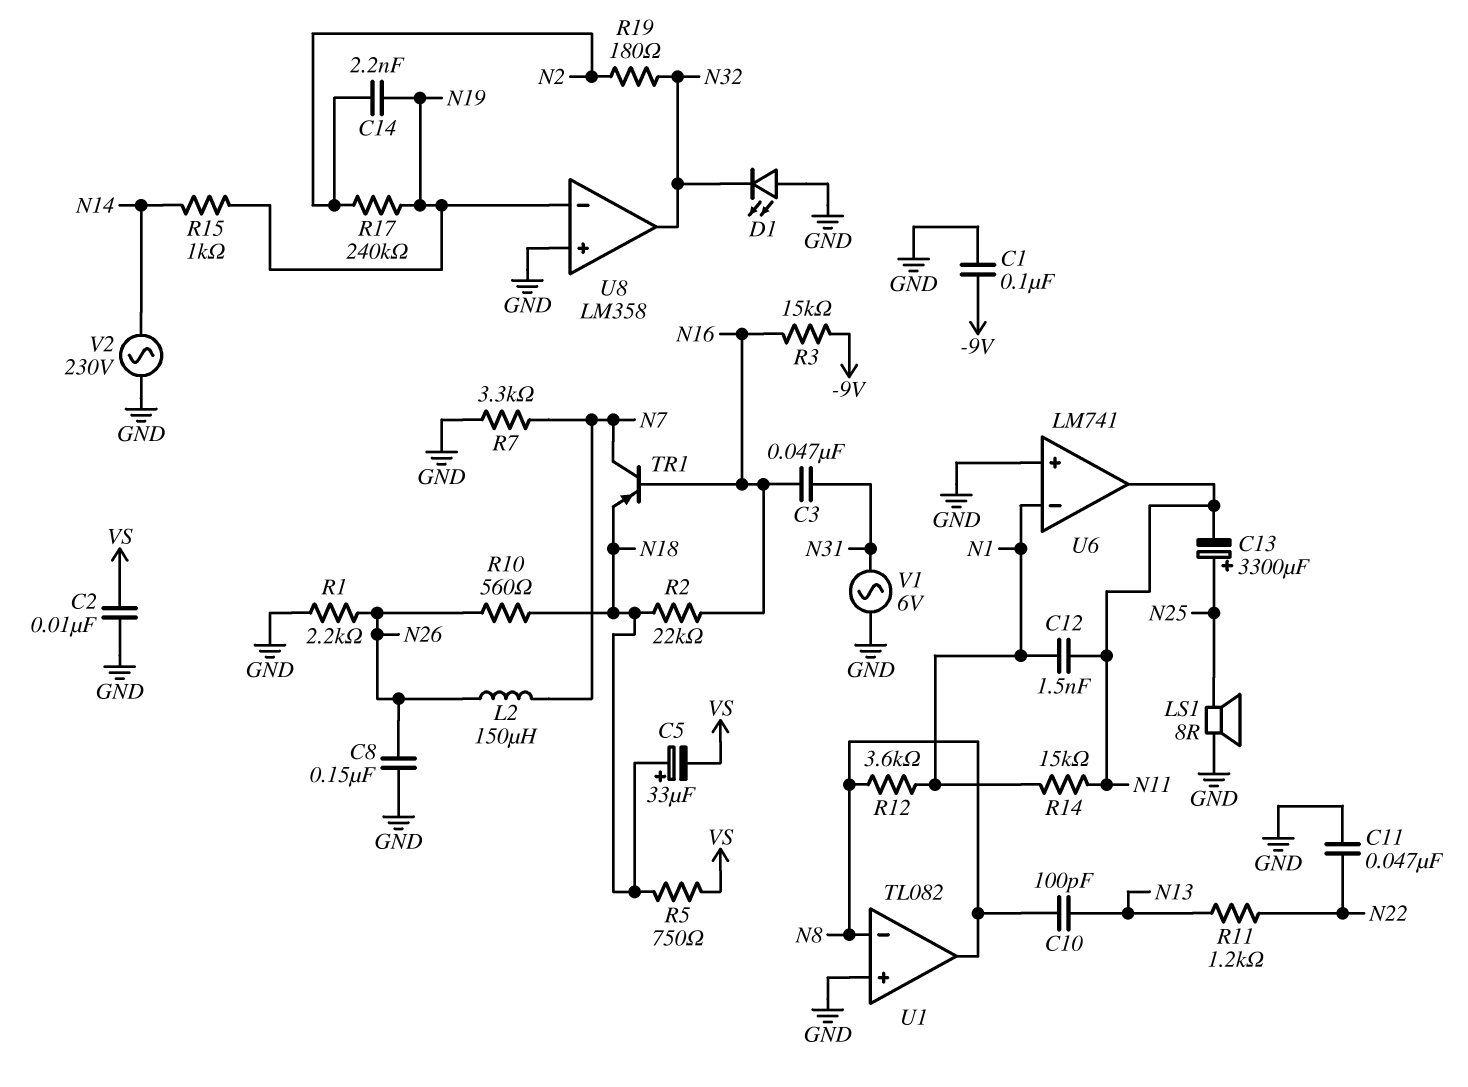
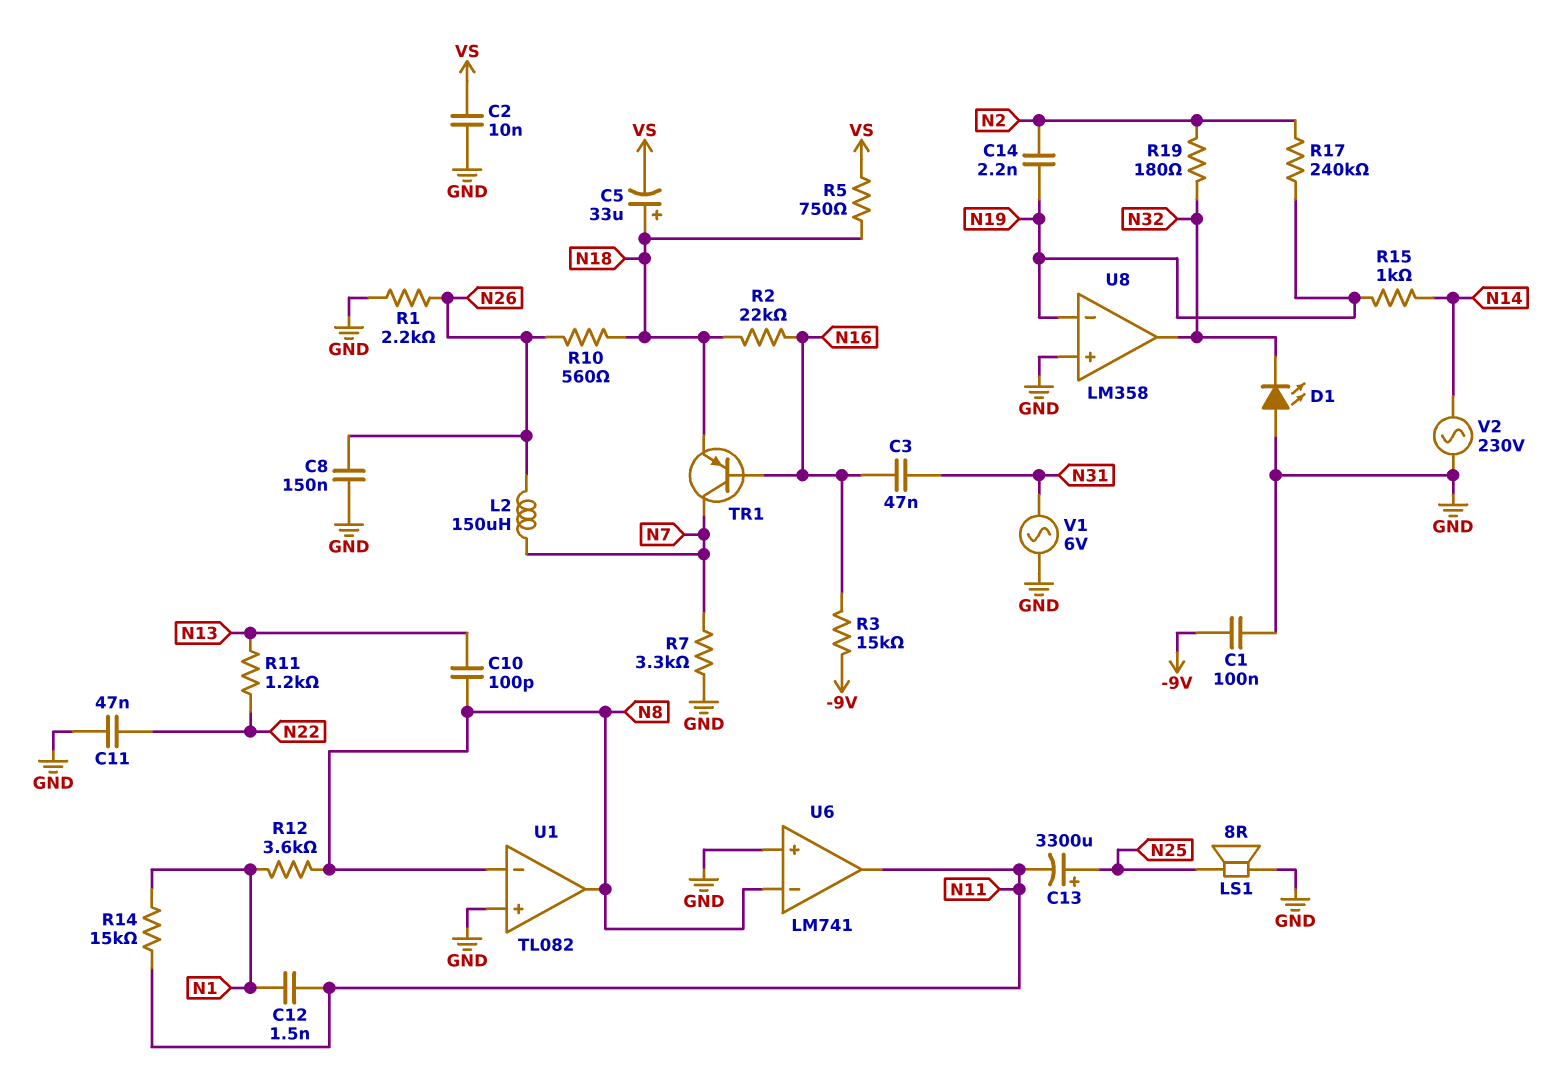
U6 pin in-: N1 -> N8

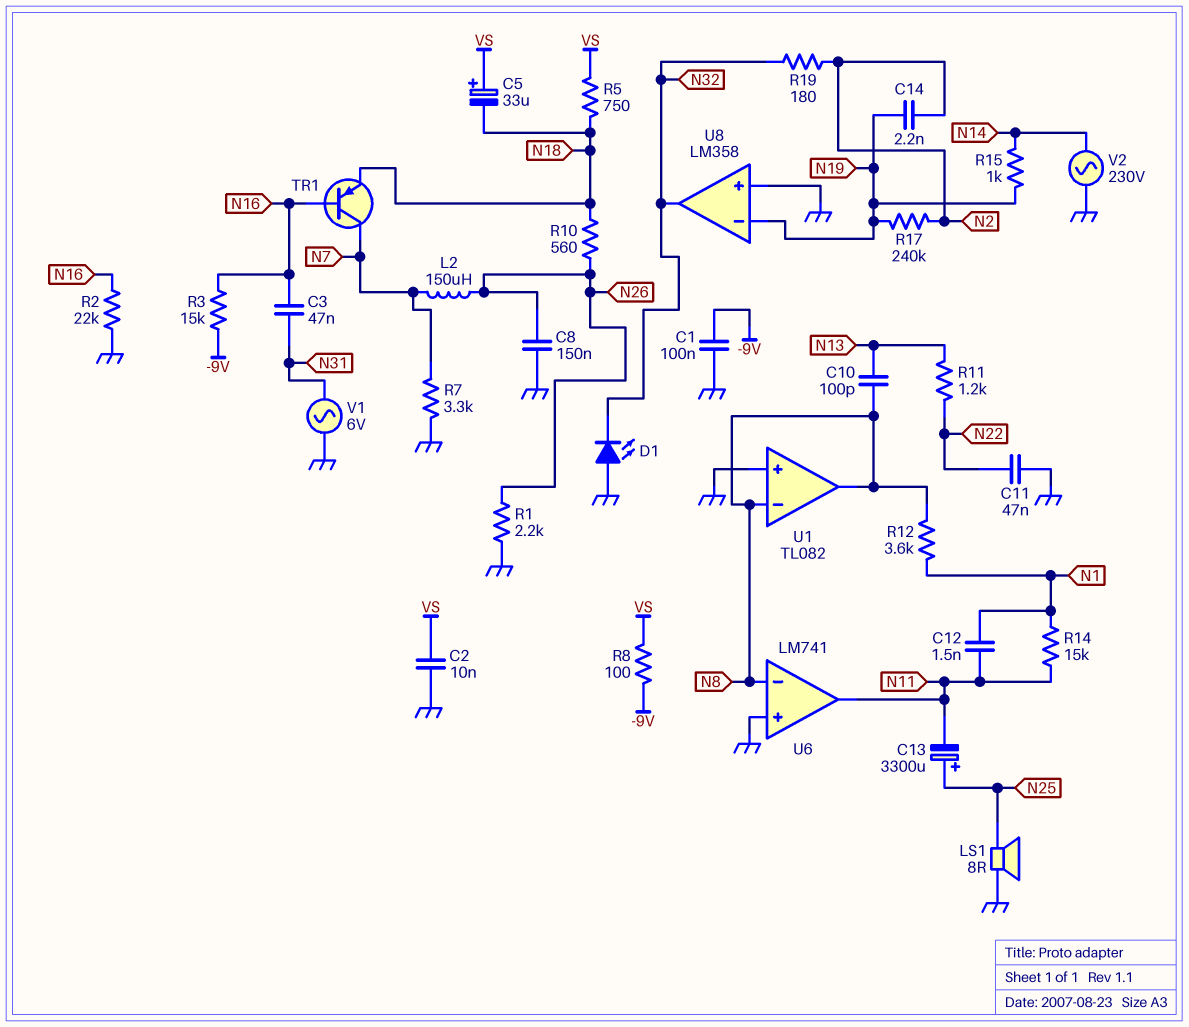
C5: 33uF (plus N18, minus VS) -> 33uF (plus VS, minus N18)
R2: 22k (N16, N18) -> 22k (GND, N16)
R8: none -> 100 (-9V, VS)

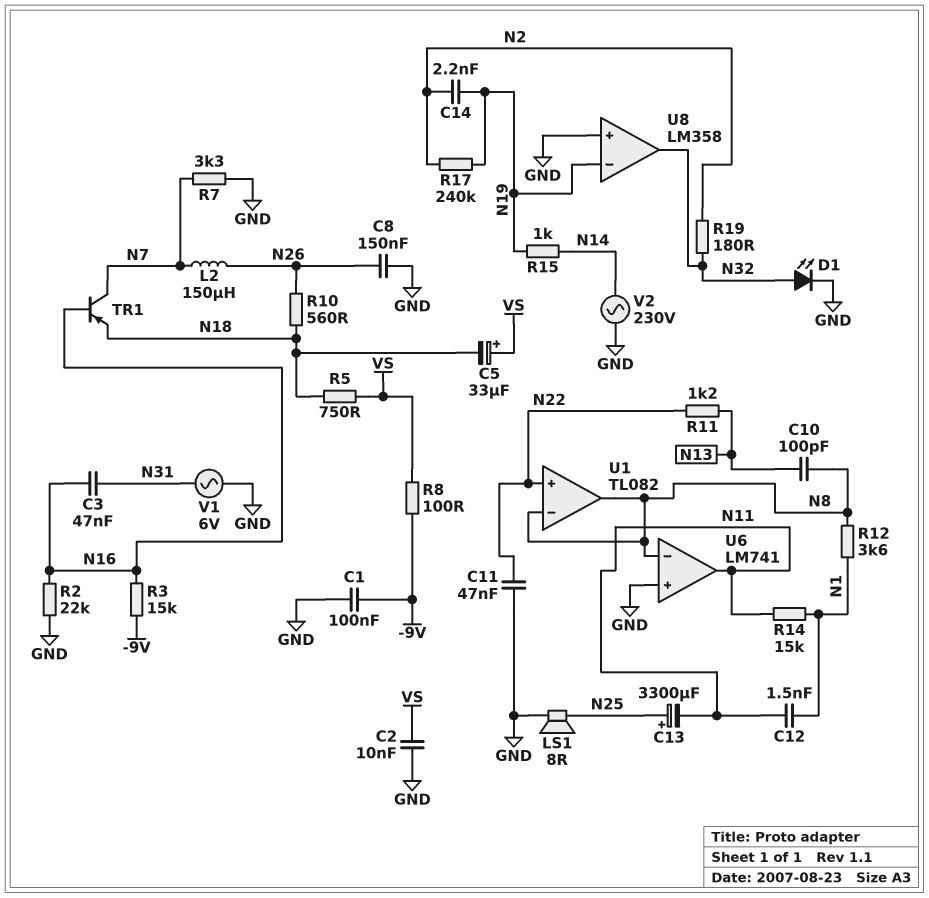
D1: LED (A GND, K N32) -> LED (A N32, K GND)
R1: 2.2k (GND, N26) -> none
U1 pin in+: GND -> N22

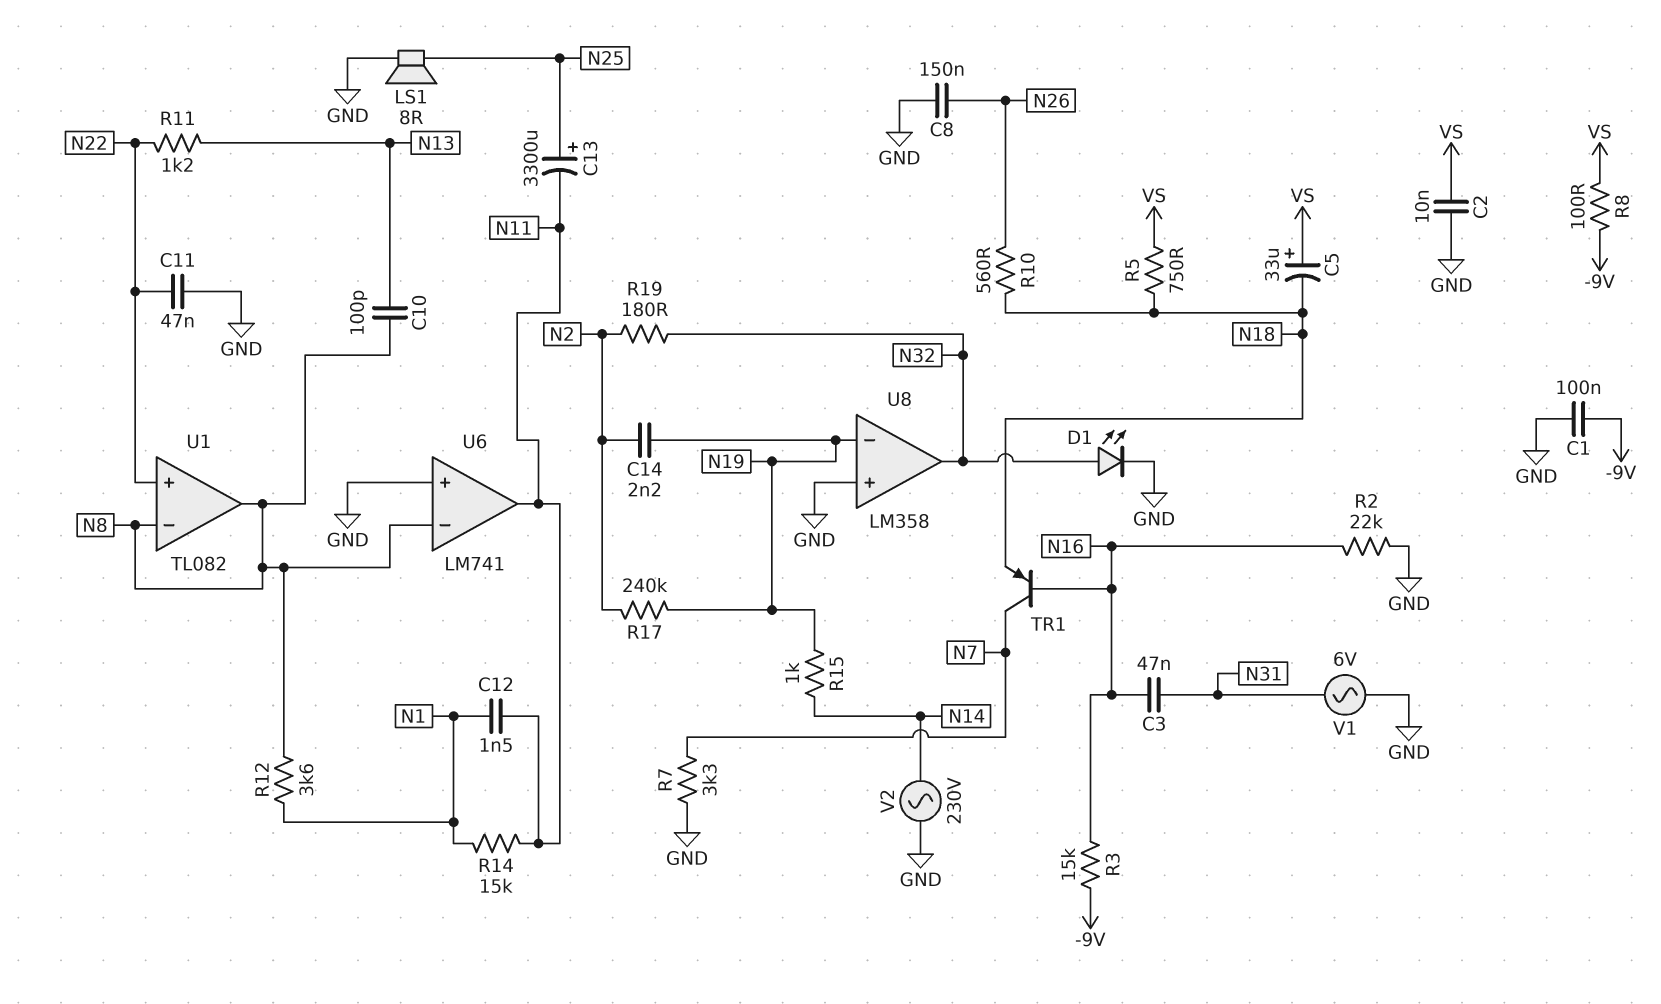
L2: 150uH (N7, N26) -> none

